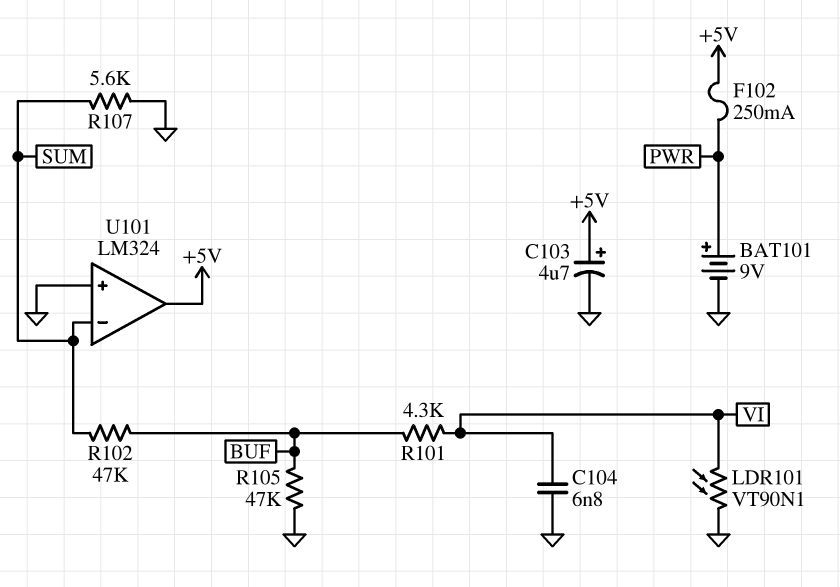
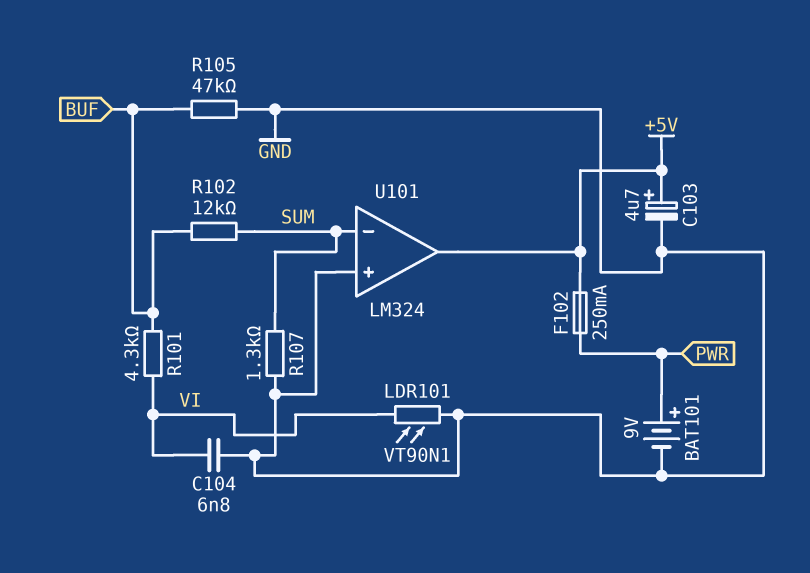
R102: 47k (BUF, SUM) -> 12k (BUF, SUM)
R107: 5.6k (GND, SUM) -> 1.3k (GND, SUM)

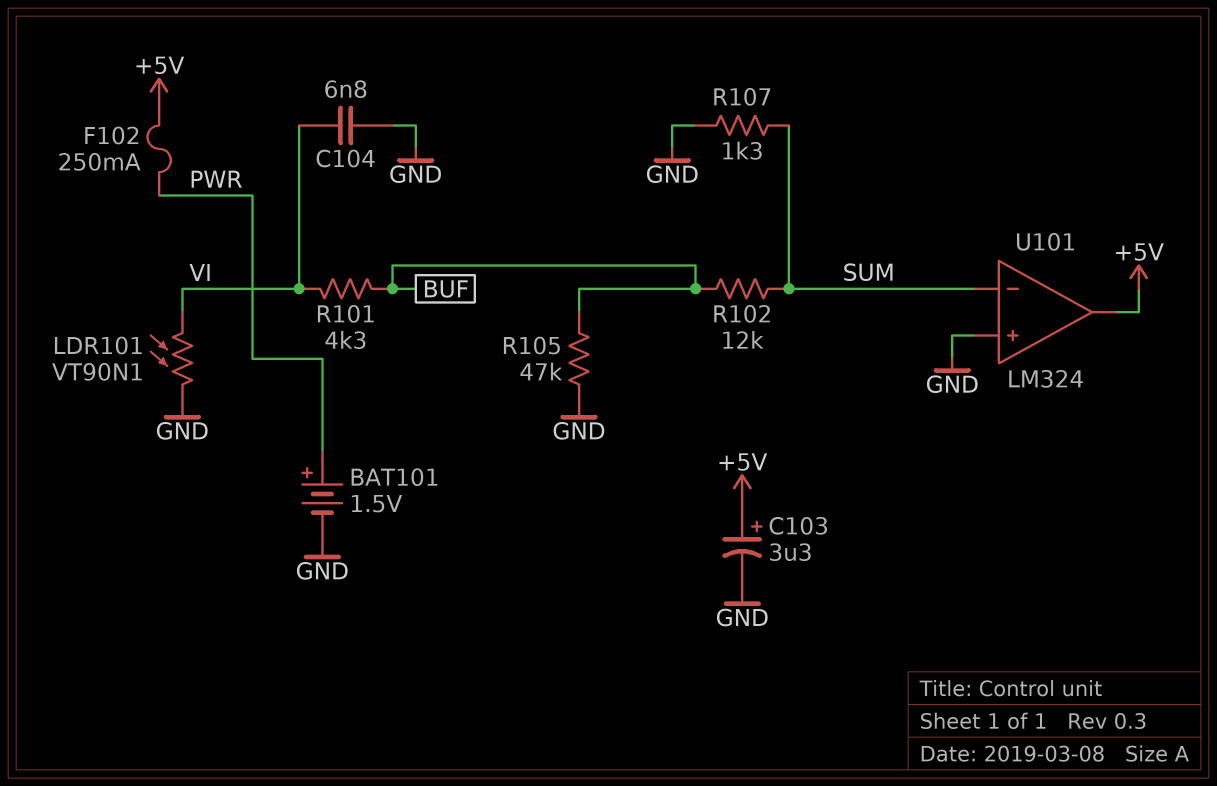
BAT101: 9V (plus PWR, minus GND) -> 1.5V (plus PWR, minus GND)
C103: 4.7uF (plus +5V, minus GND) -> 3.3uF (plus +5V, minus GND)

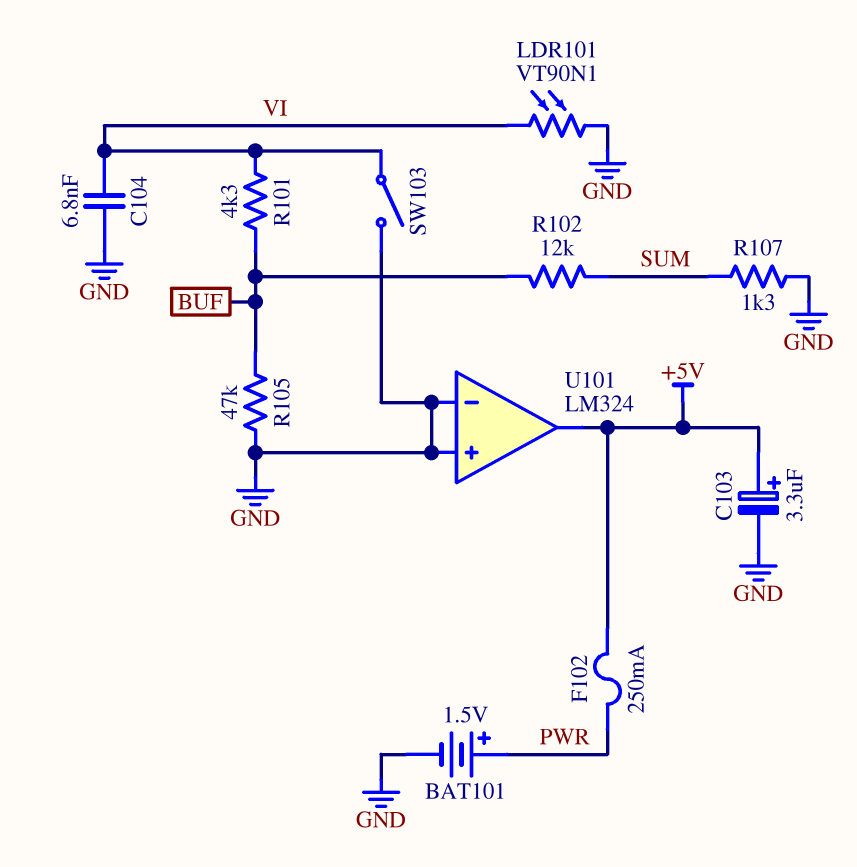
SW103: none -> switch (GND, VI)
U101 pin in-: SUM -> GND

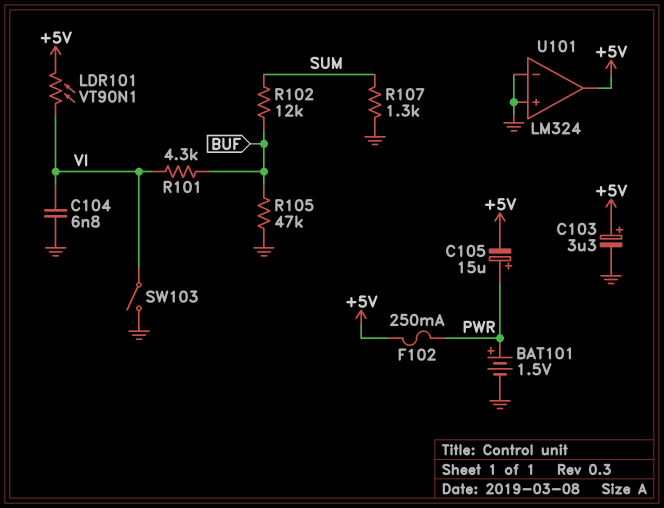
C105: none -> 15uF (plus PWR, minus +5V)
LDR101: VT90N1 (GND, VI) -> VT90N1 (+5V, VI)

